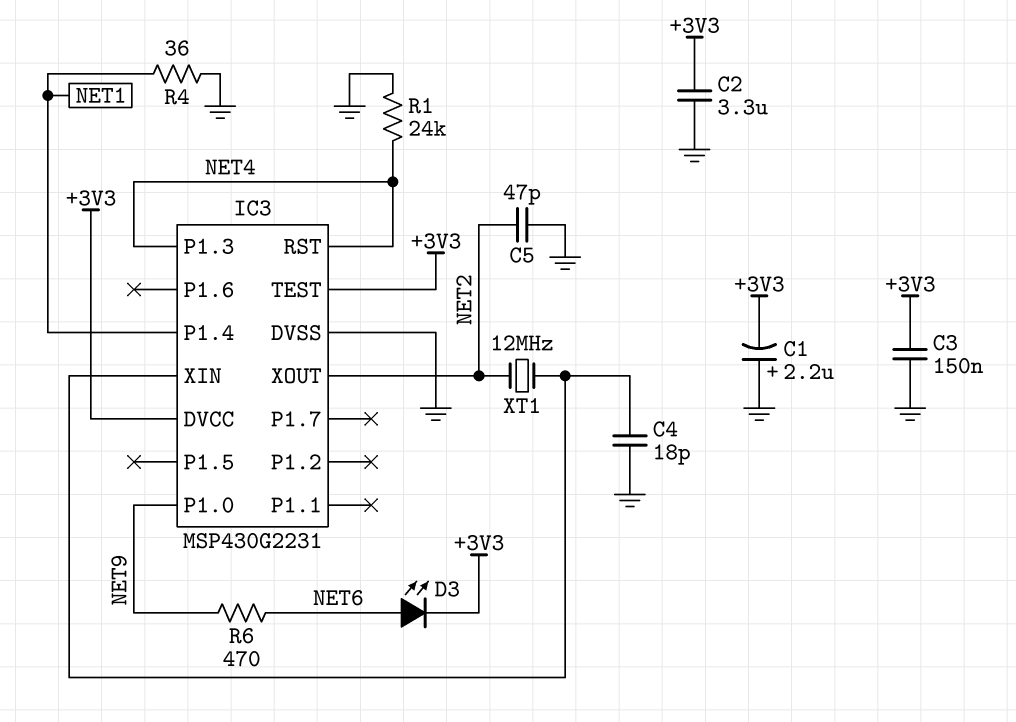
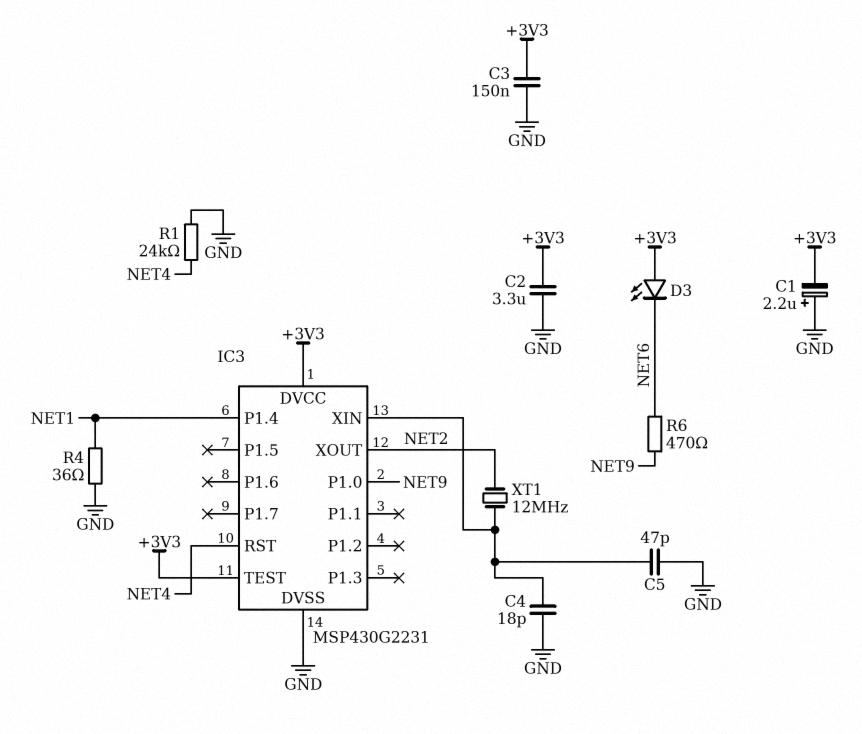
C5: 47pF (GND, NET2) -> 47pF (GND, IC3/XIN)
D3: LED (A NET6, K +3V3) -> LED (A +3V3, K NET6)
IC3 pin P1.3: NET4 -> none

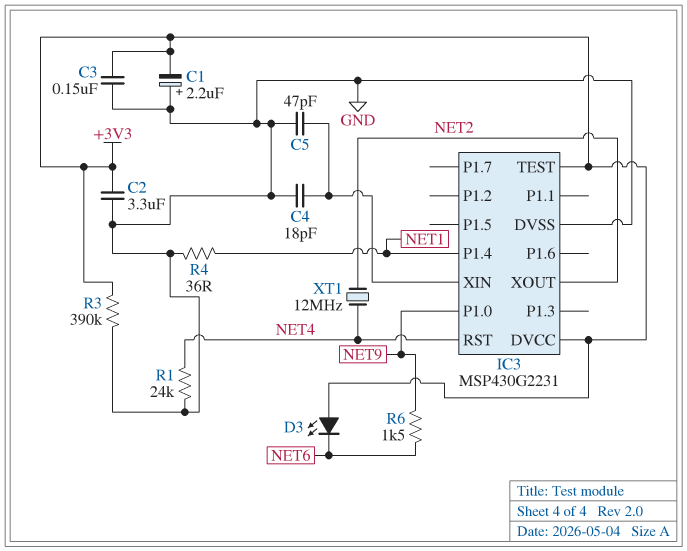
R3: none -> 390k (+3V3, GND)
R6: 470 (NET6, NET9) -> 1.5k (NET6, NET9)
XT1: 12MHz (IC3/XIN, NET2) -> 12MHz (NET2, NET4)

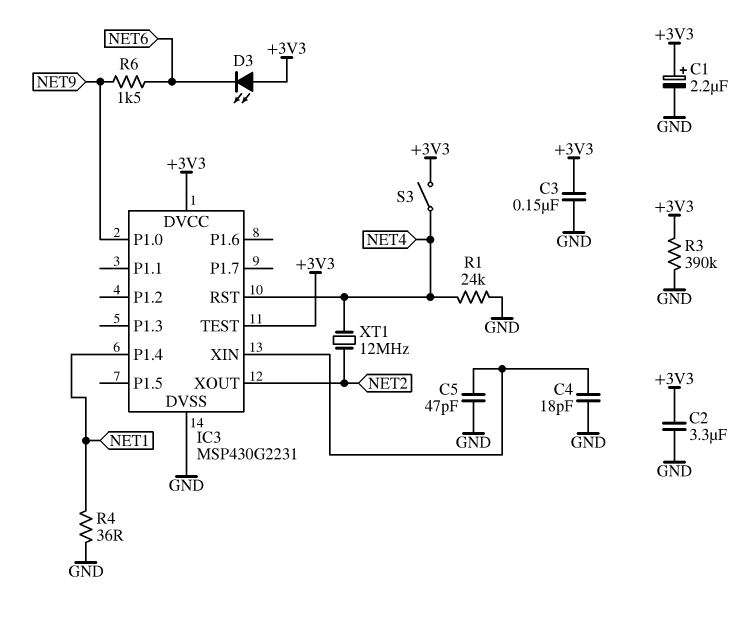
C1: 2.2uF (plus GND, minus +3V3) -> 2.2uF (plus +3V3, minus GND)
S3: none -> switch (+3V3, NET4)

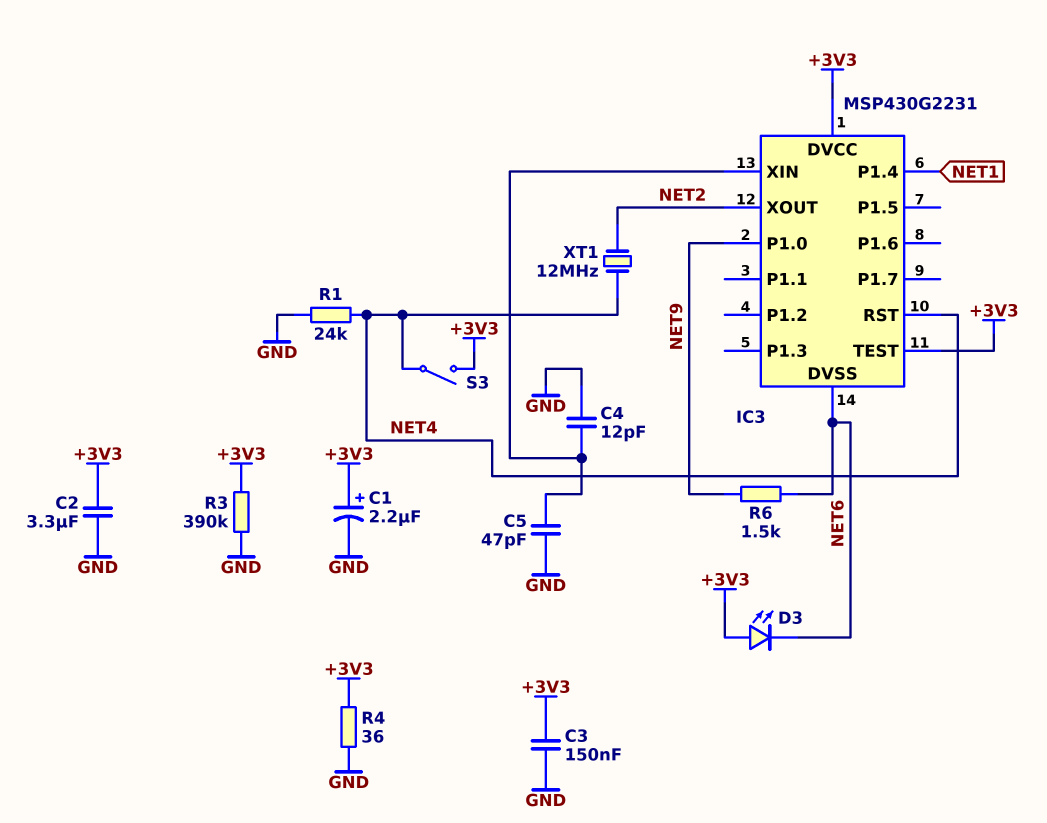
C4: 18pF (GND, IC3/XIN) -> 12pF (GND, IC3/XIN)
IC3 pin DVSS: GND -> NET6
R4: 36 (GND, NET1) -> 36 (+3V3, GND)

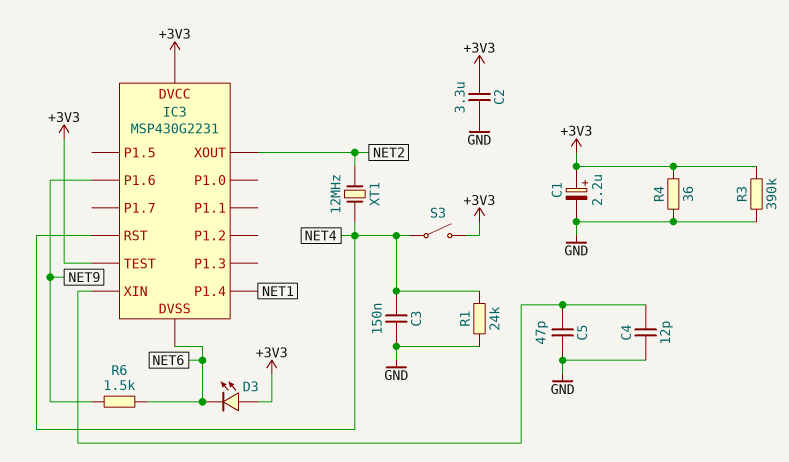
C3: 150nF (+3V3, GND) -> 150nF (GND, NET4)
IC3 pin P1.0: NET9 -> none
IC3 pin P1.6: none -> NET9

